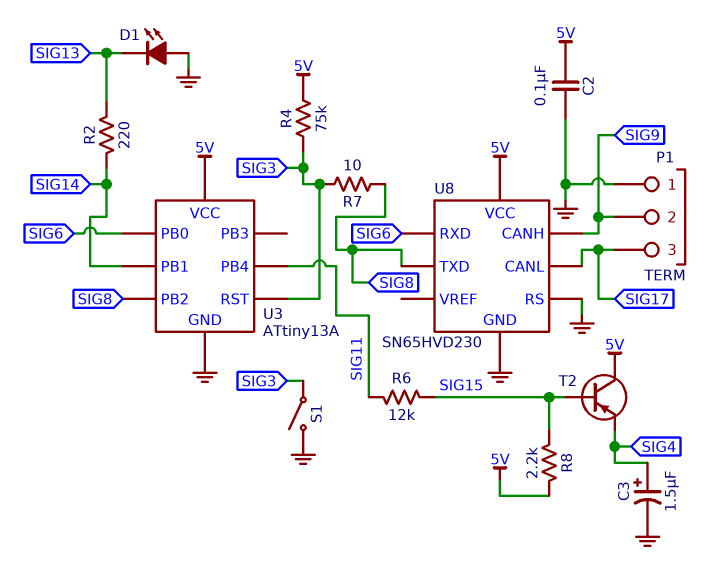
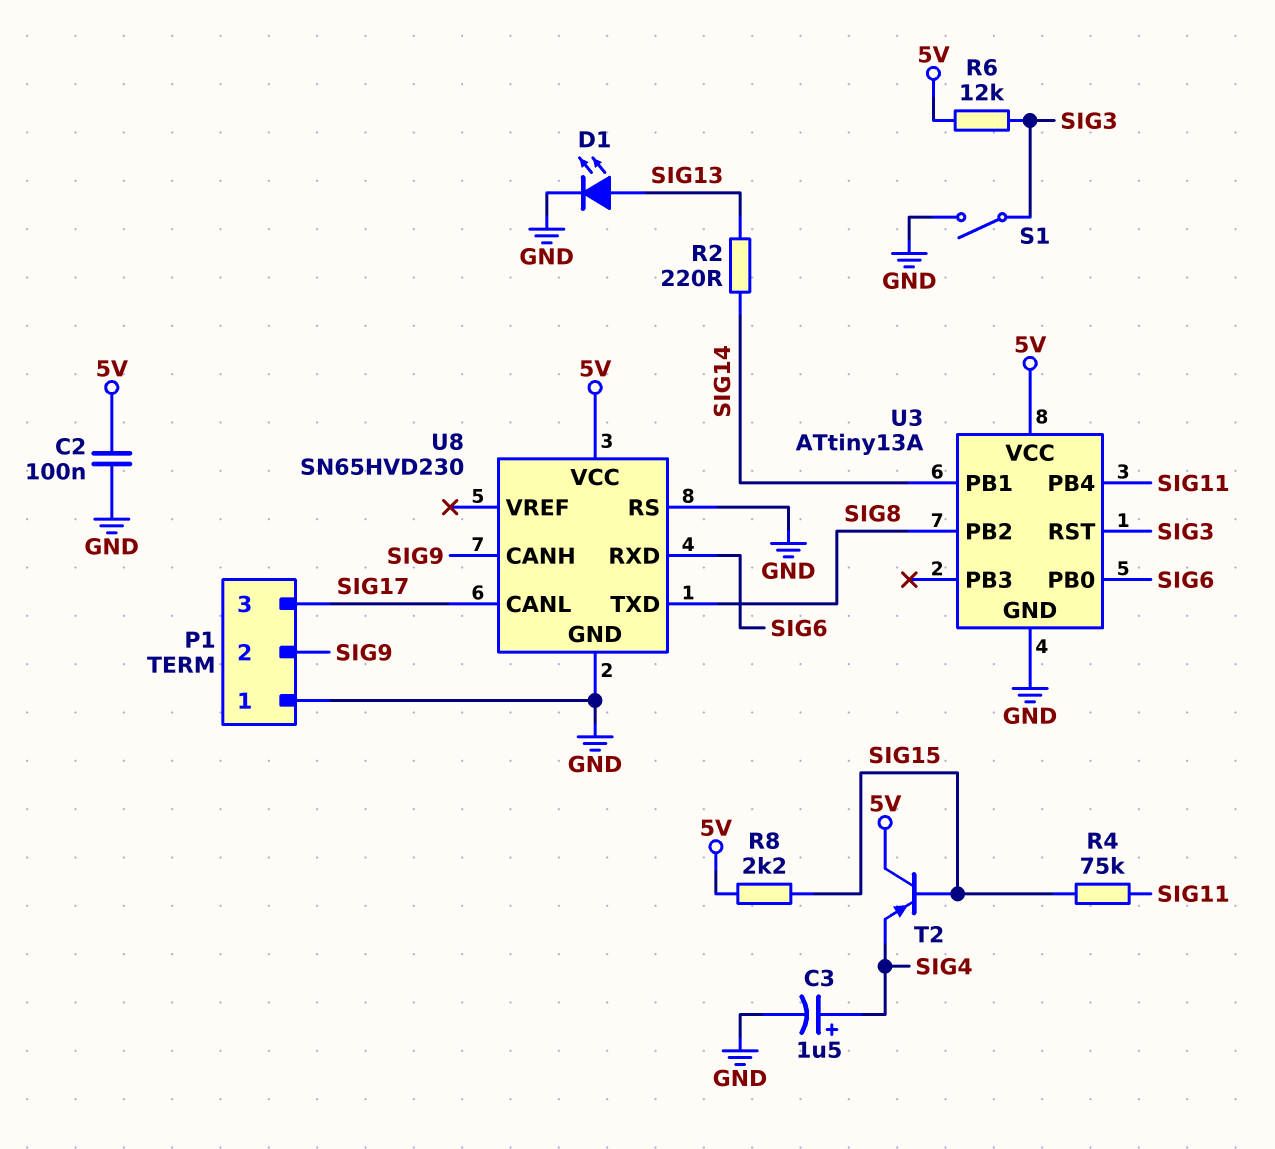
D1: LED (A GND, K SIG13) -> LED (A SIG13, K GND)
R4: 75k (5V, SIG3) -> 75k (SIG11, SIG15)
R6: 12k (SIG11, SIG15) -> 12k (5V, SIG3)
R7: 10 (SIG3, SIG8) -> none

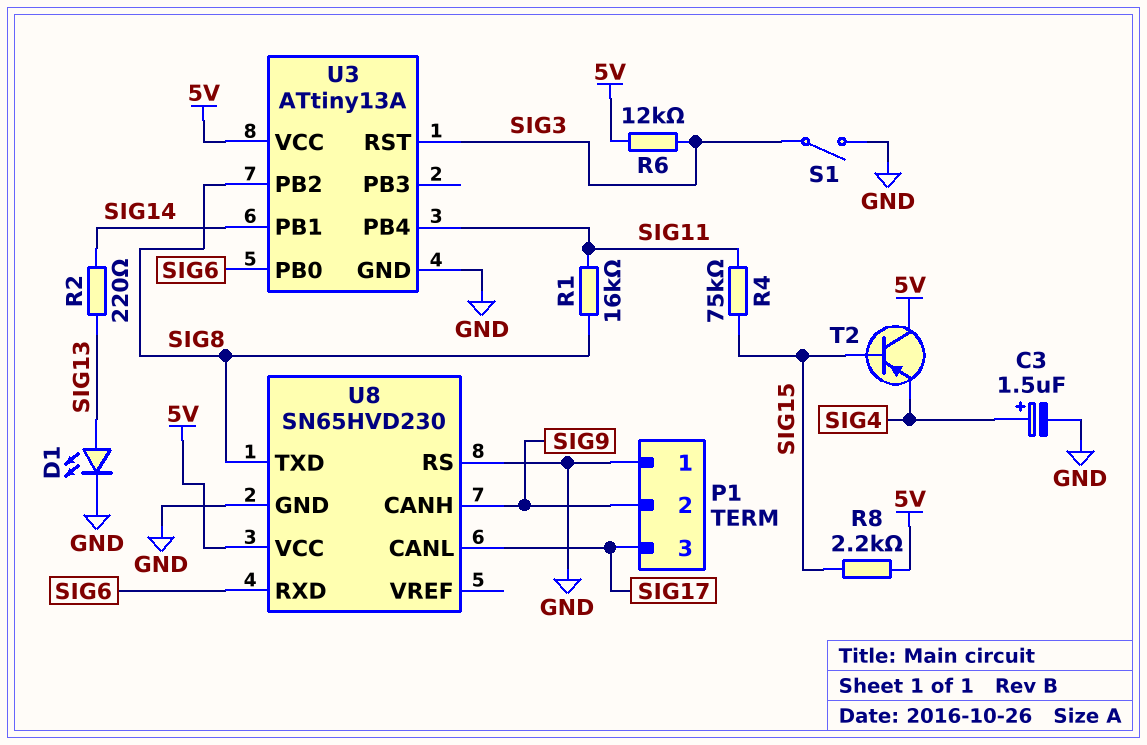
C2: 100nF (5V, GND) -> none
R1: none -> 16k (SIG8, SIG11)

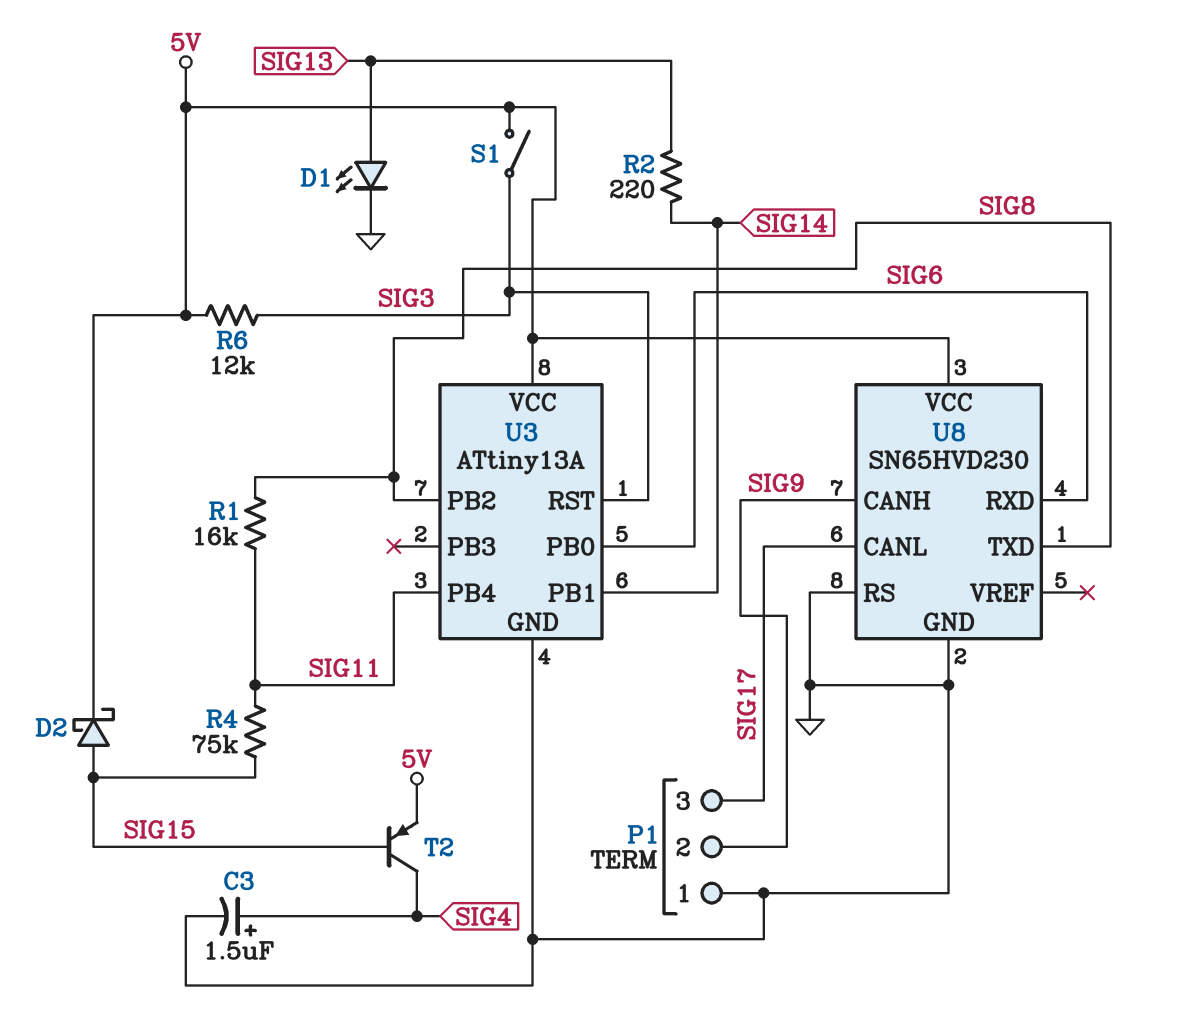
D2: none -> schottky (A SIG15, K 5V)
R8: 2.2k (5V, SIG15) -> none
S1: switch (GND, SIG3) -> switch (5V, SIG3)
T2: PNP (B SIG15, C 5V, E SIG4) -> PNP (B SIG15, C SIG4, E 5V)

